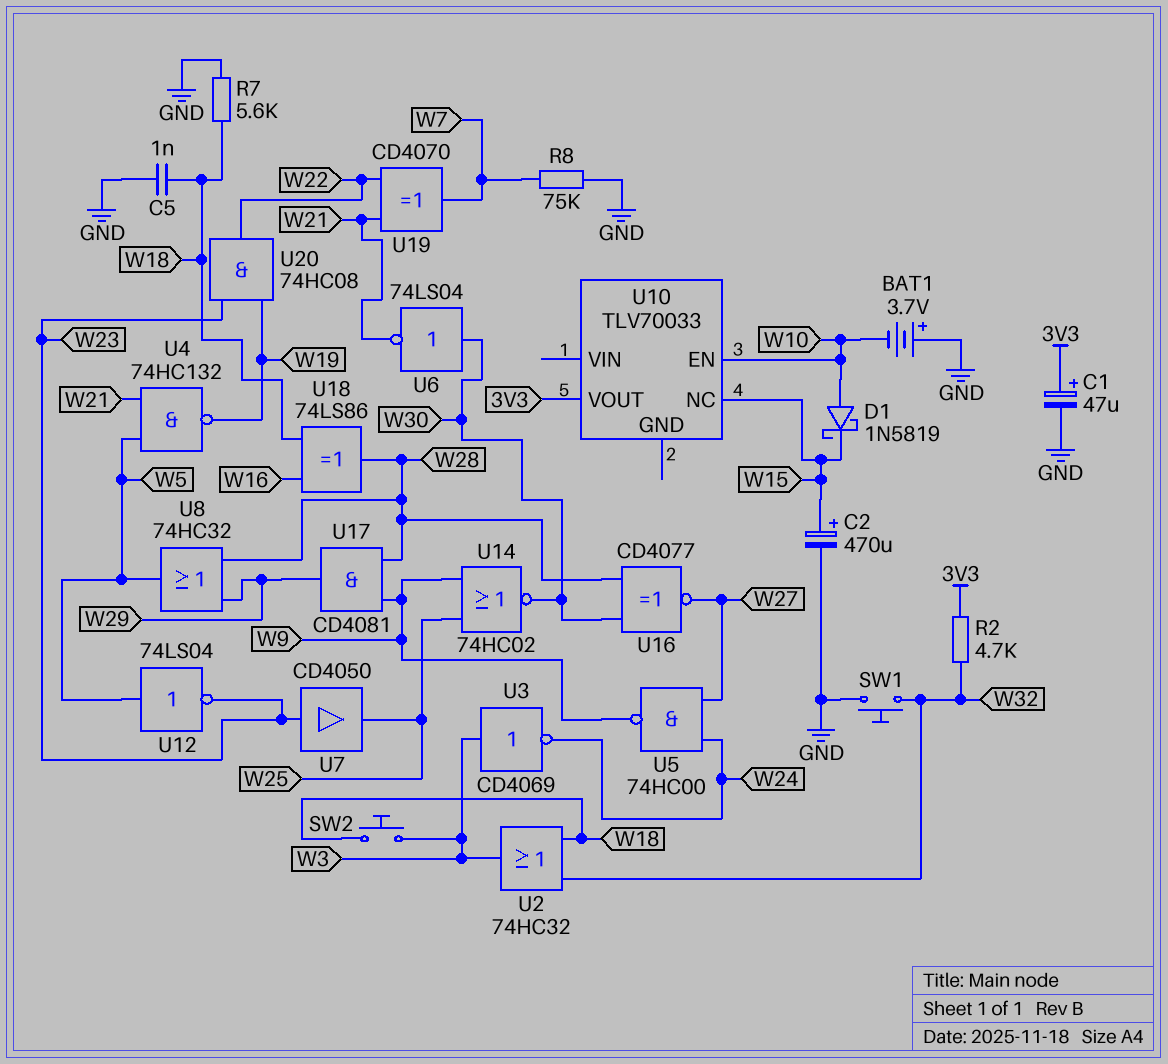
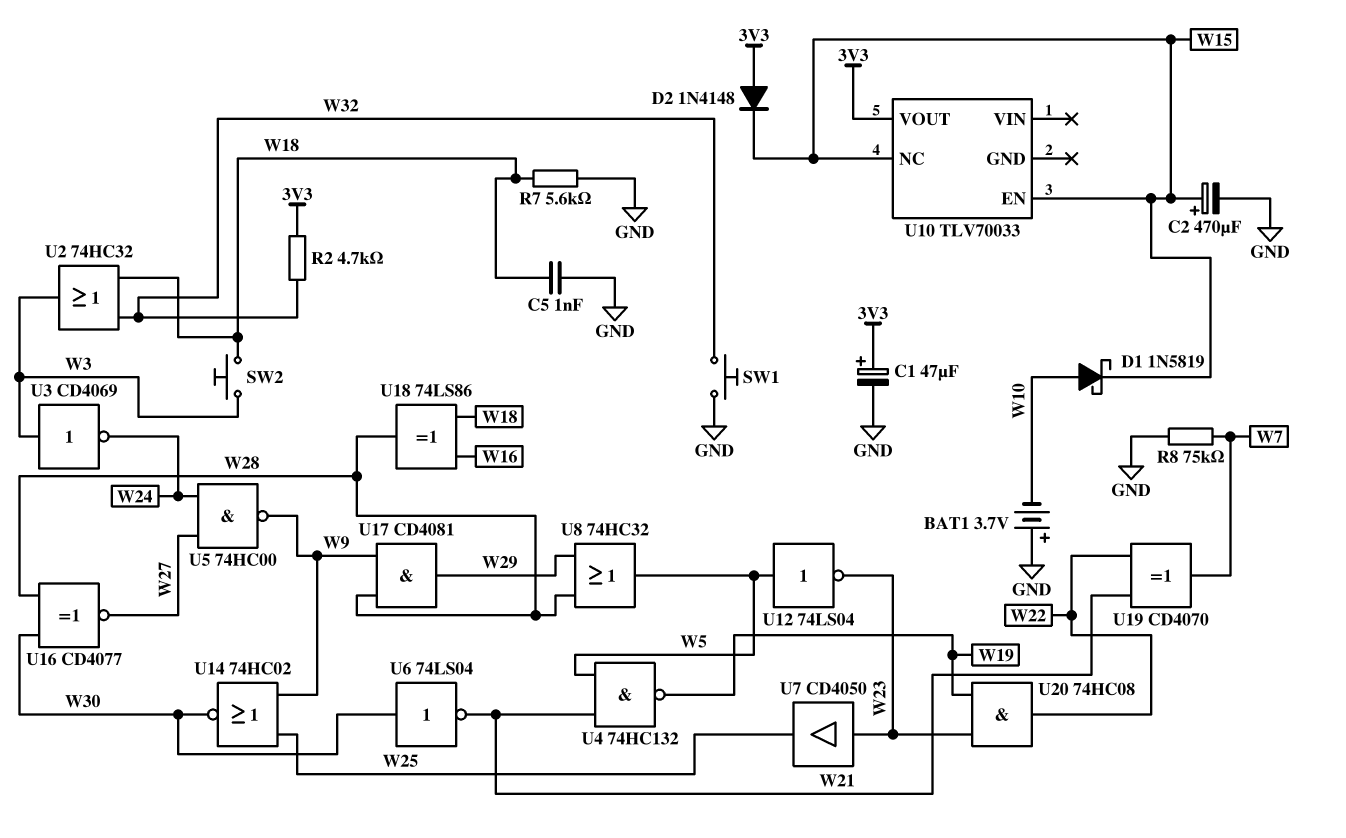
D2: none -> diode 1N4148 (A 3V3, K W15)
U10 pin EN: W10 -> W15

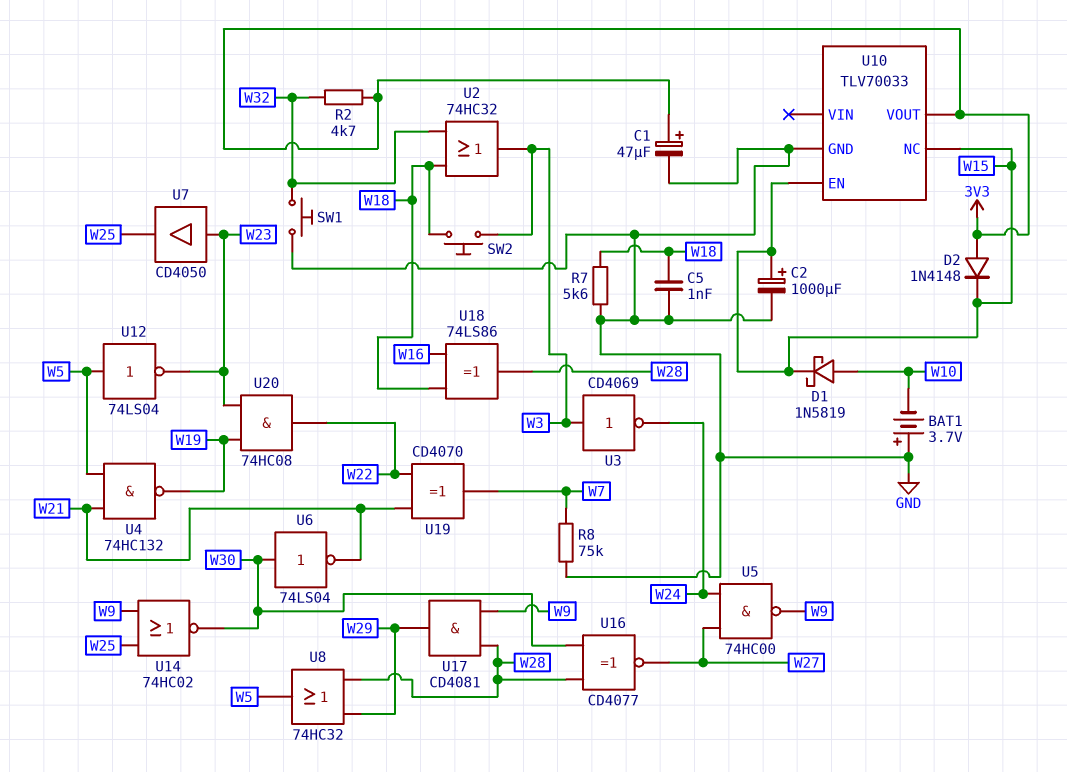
C2: 470uF (plus W15, minus GND) -> 1000uF (plus W15, minus GND)
U10 pin GND: none -> GND

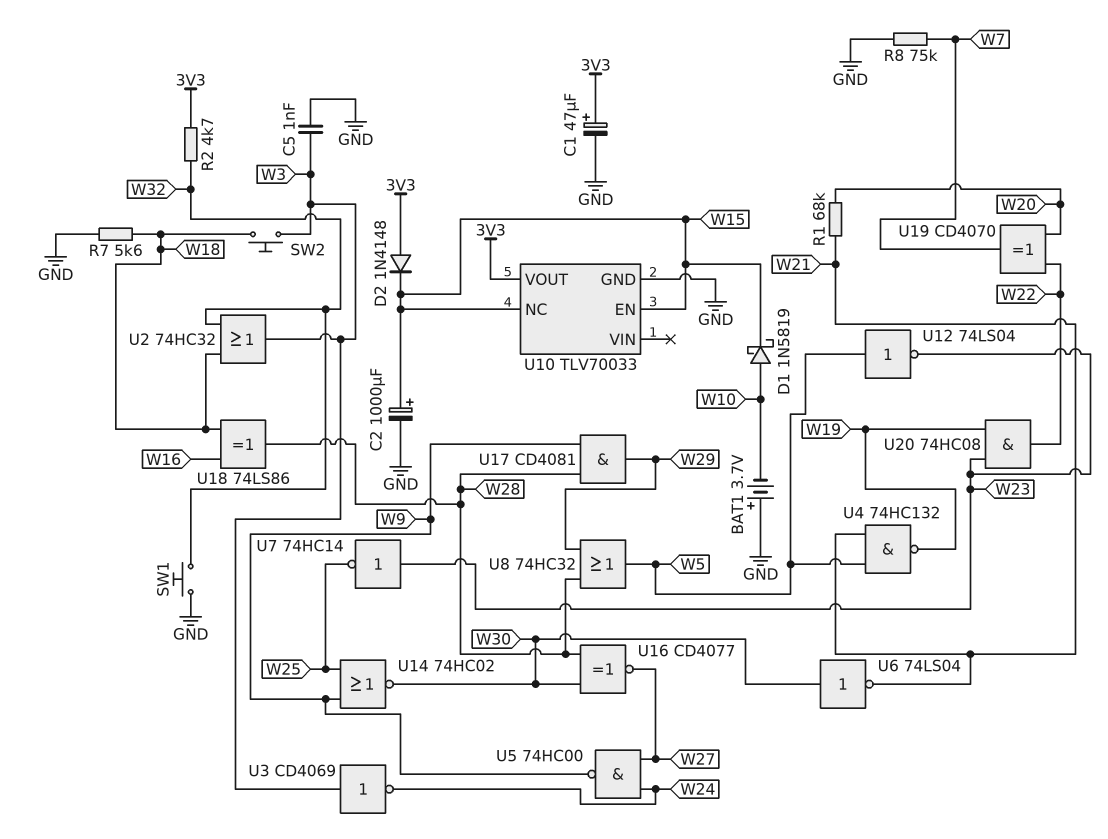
C5: 1nF (GND, W18) -> 1nF (GND, W3)
R1: none -> 68k (W20, W21)
U7: buffer CD4050 (in W23, out W25) -> NOT 74HC14 (in W23, out W25)
U19: XOR CD4070 (in W21, in W22, out W7) -> XOR CD4070 (in W20, in W22, out W7)

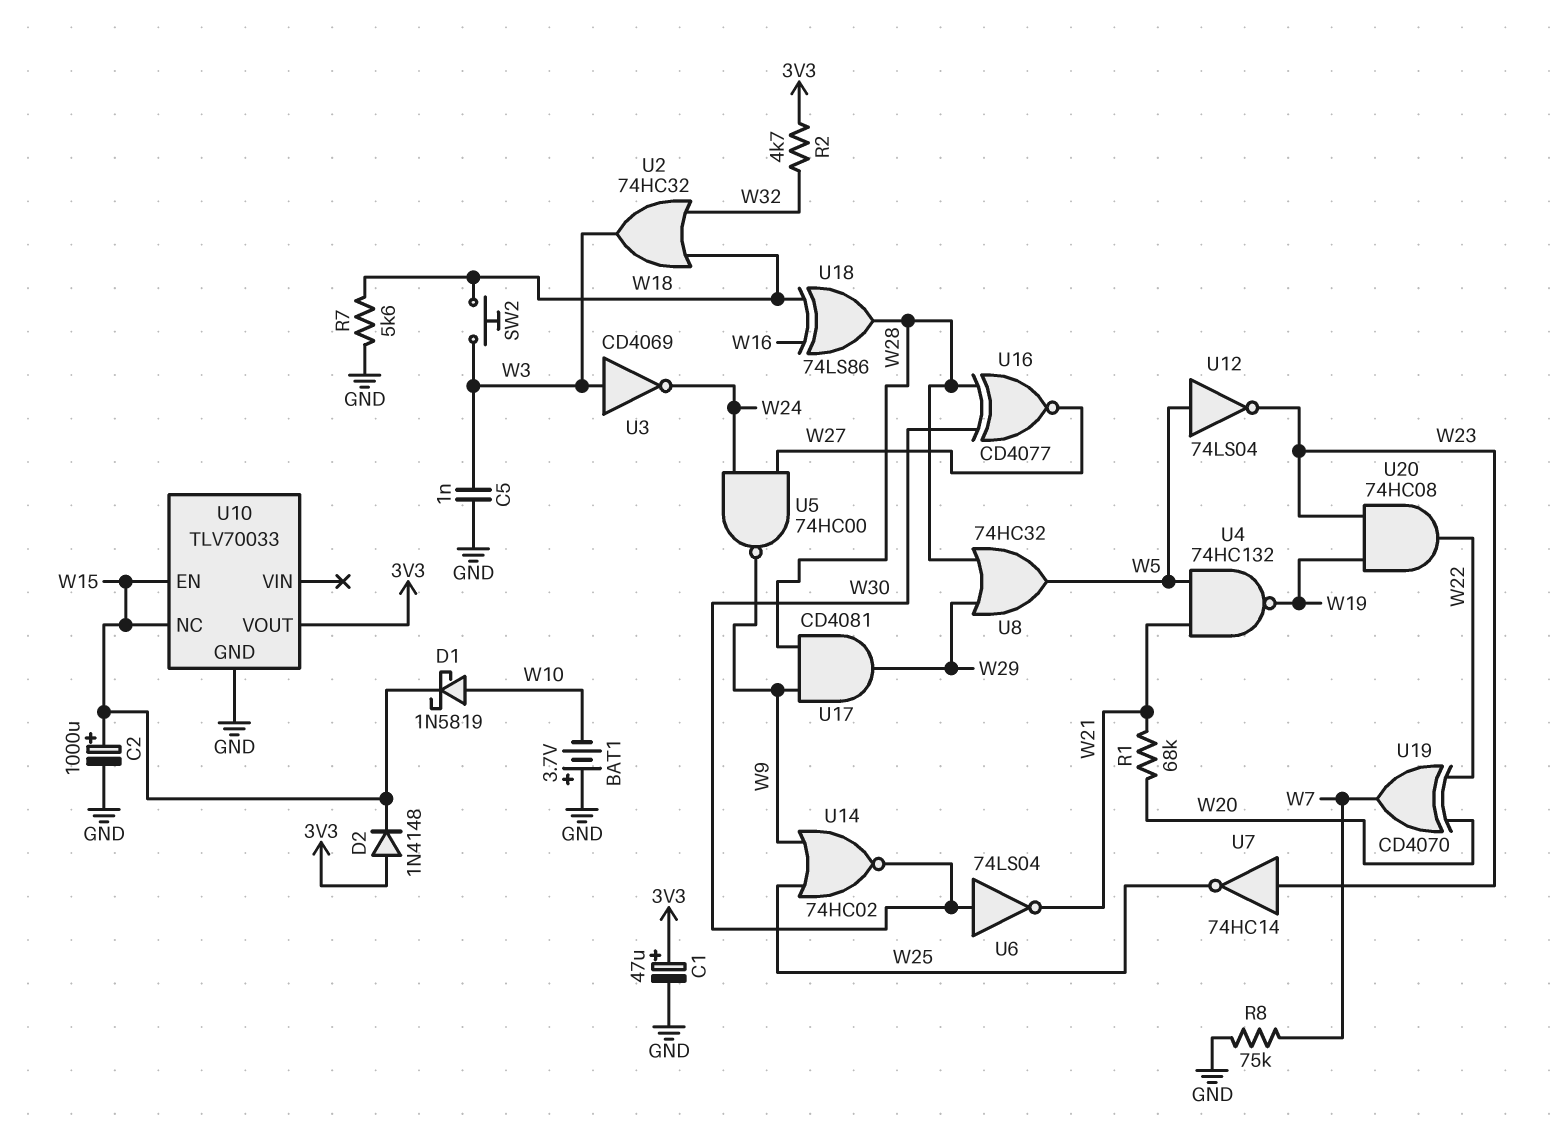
SW1: button (GND, W32) -> none

